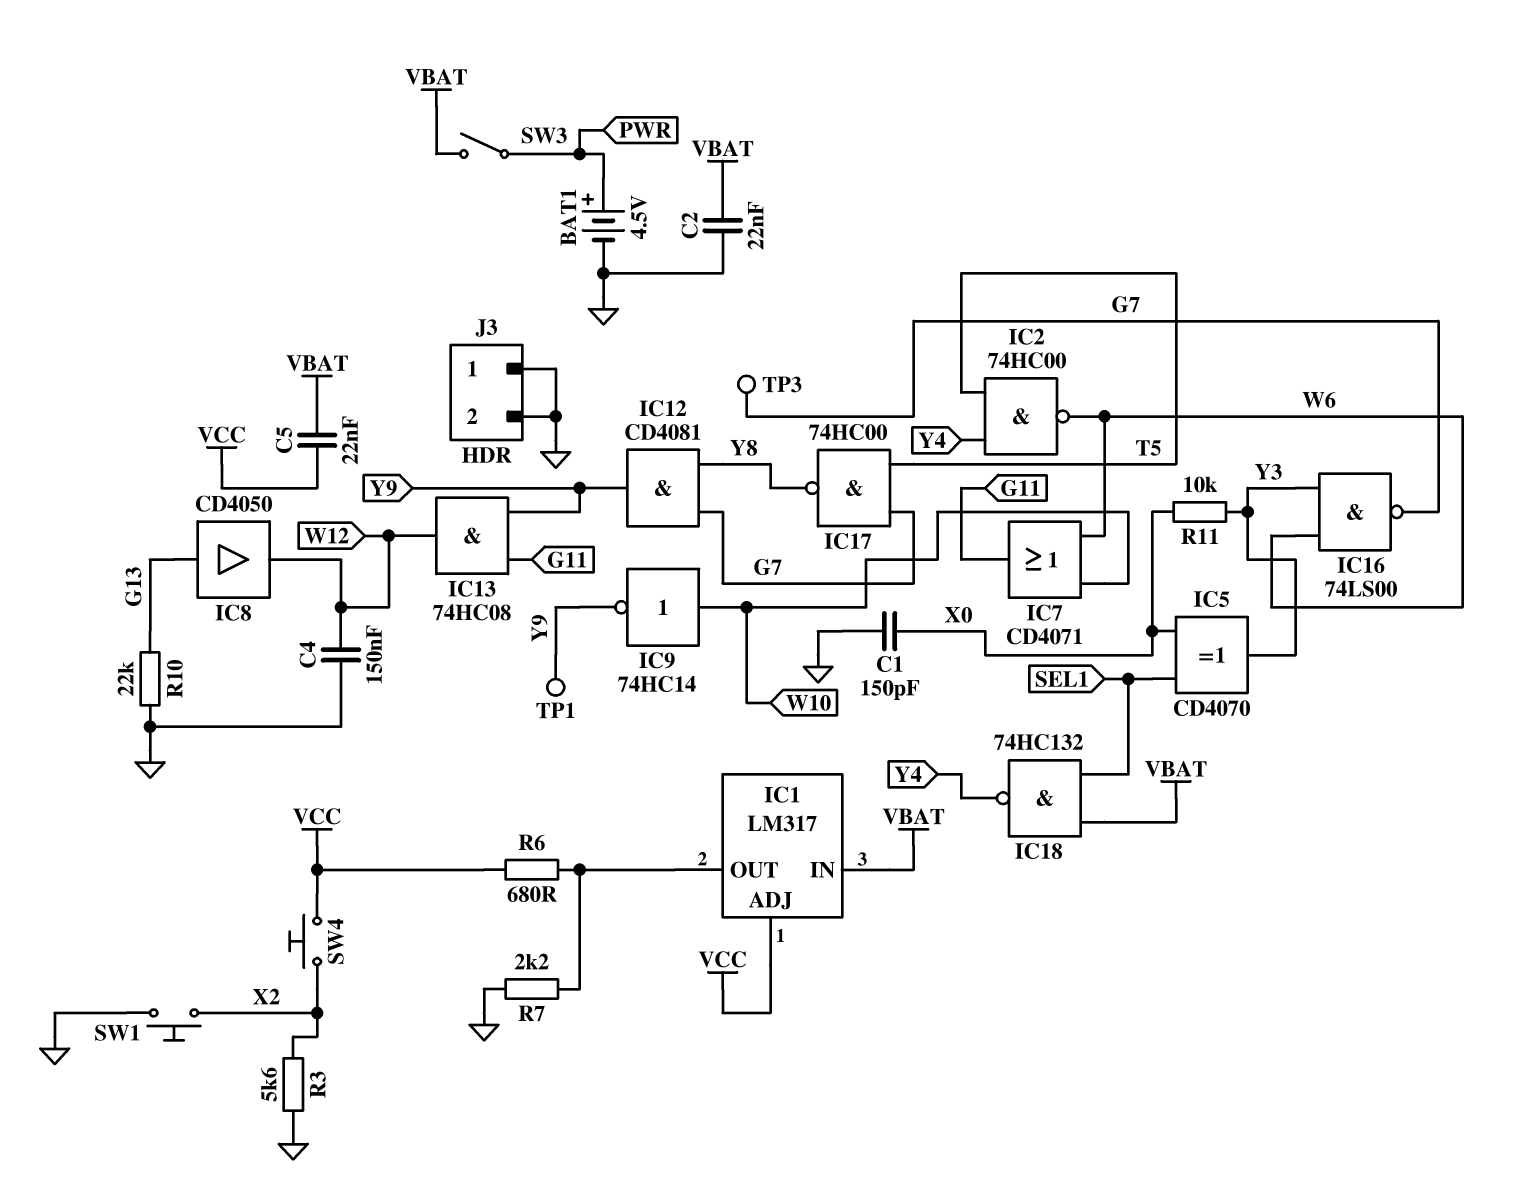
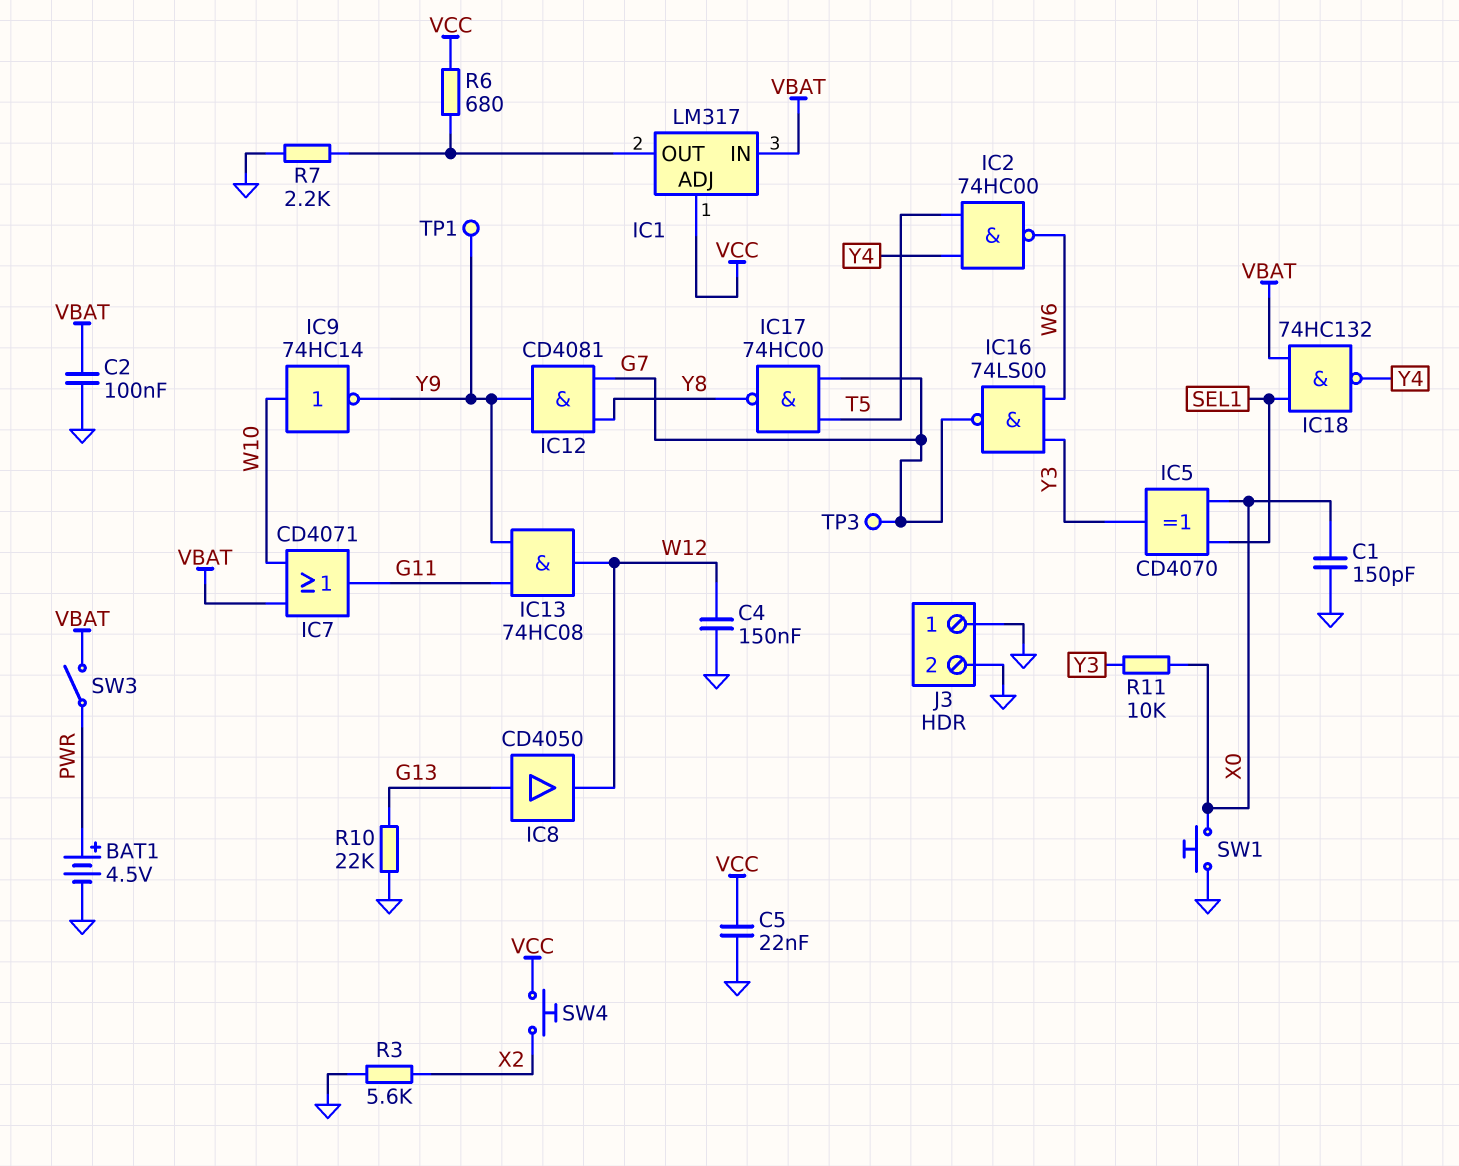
C2: 22nF (GND, VBAT) -> 100nF (GND, VBAT)
C5: 22nF (VBAT, VCC) -> 22nF (GND, VCC)
IC7: OR CD4071 (in W6, in W10, out G11) -> OR CD4071 (in VBAT, in W10, out G11)
SW1: button (GND, X2) -> button (GND, X0)

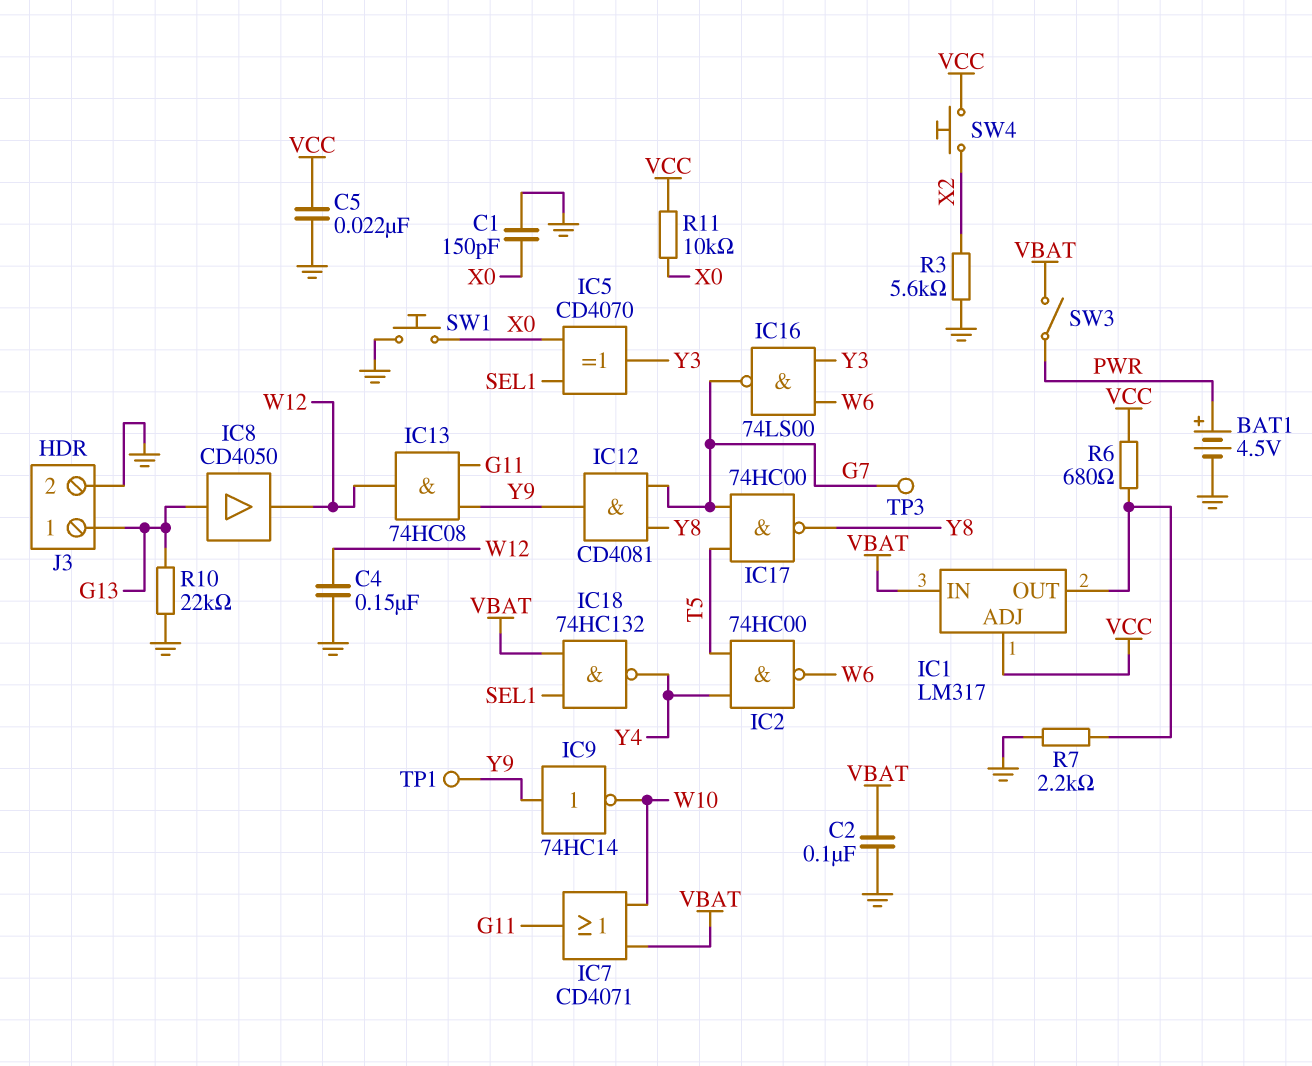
IC9: NOT 74HC14 (in W10, out Y9) -> NOT 74HC14 (in Y9, out W10)
J3 pin 1: GND -> G13
R11: 10k (X0, Y3) -> 10k (VCC, X0)

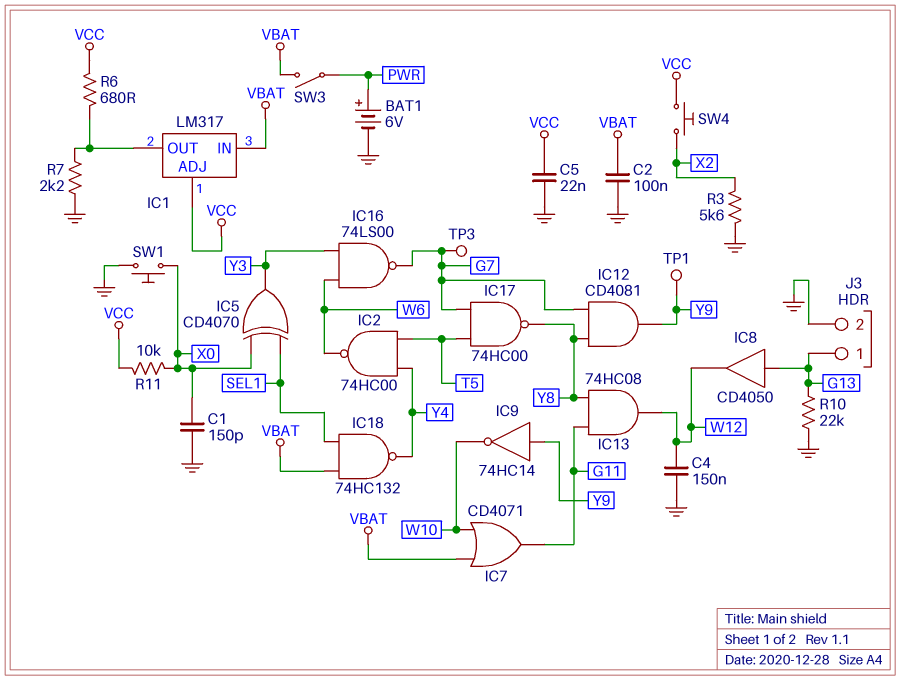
BAT1: 4.5V (plus PWR, minus GND) -> 6V (plus PWR, minus GND)
IC13: AND 74HC08 (in G11, in Y9, out W12) -> AND 74HC08 (in G11, in Y8, out W12)

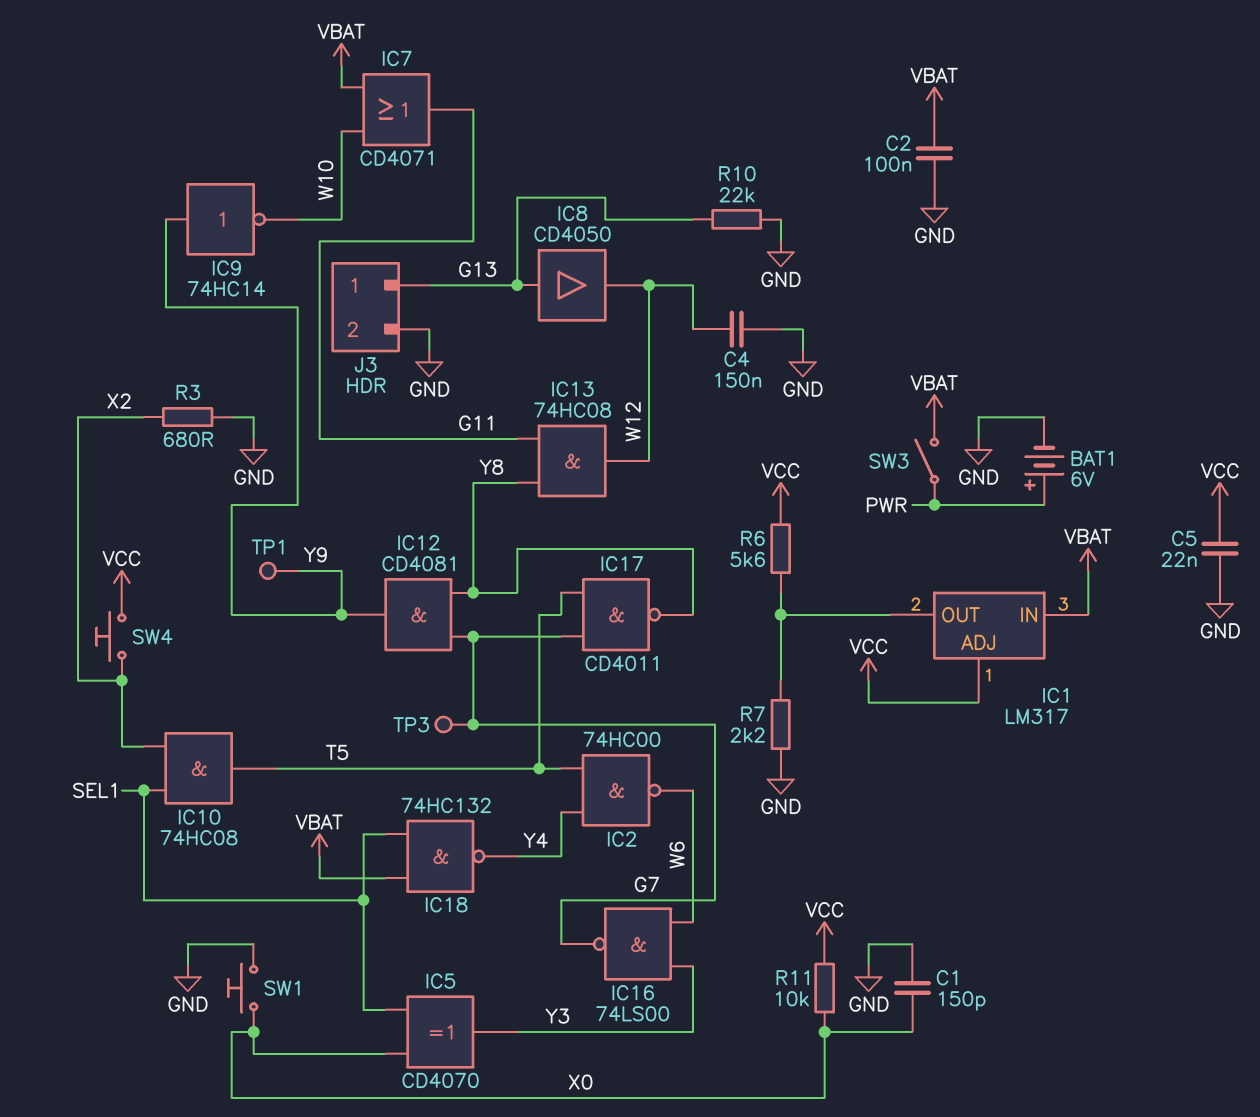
IC10: none -> AND 74HC08 (in SEL1, in X2, out T5)
IC17: NAND 74HC00 (in G7, in T5, out Y8) -> NAND CD4011 (in G7, in T5, out Y8)
R3: 5.6k (GND, X2) -> 680 (GND, X2)
R6: 680 (IC1/OUT, VCC) -> 5.6k (IC1/OUT, VCC)

